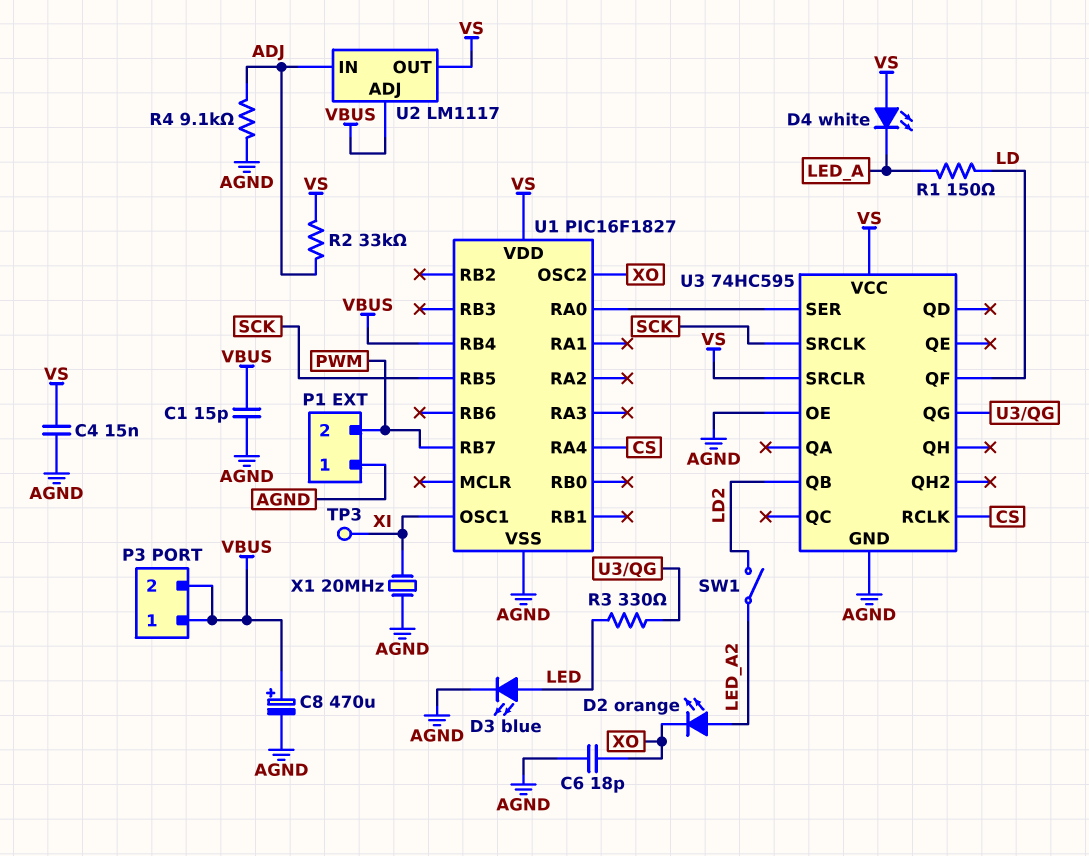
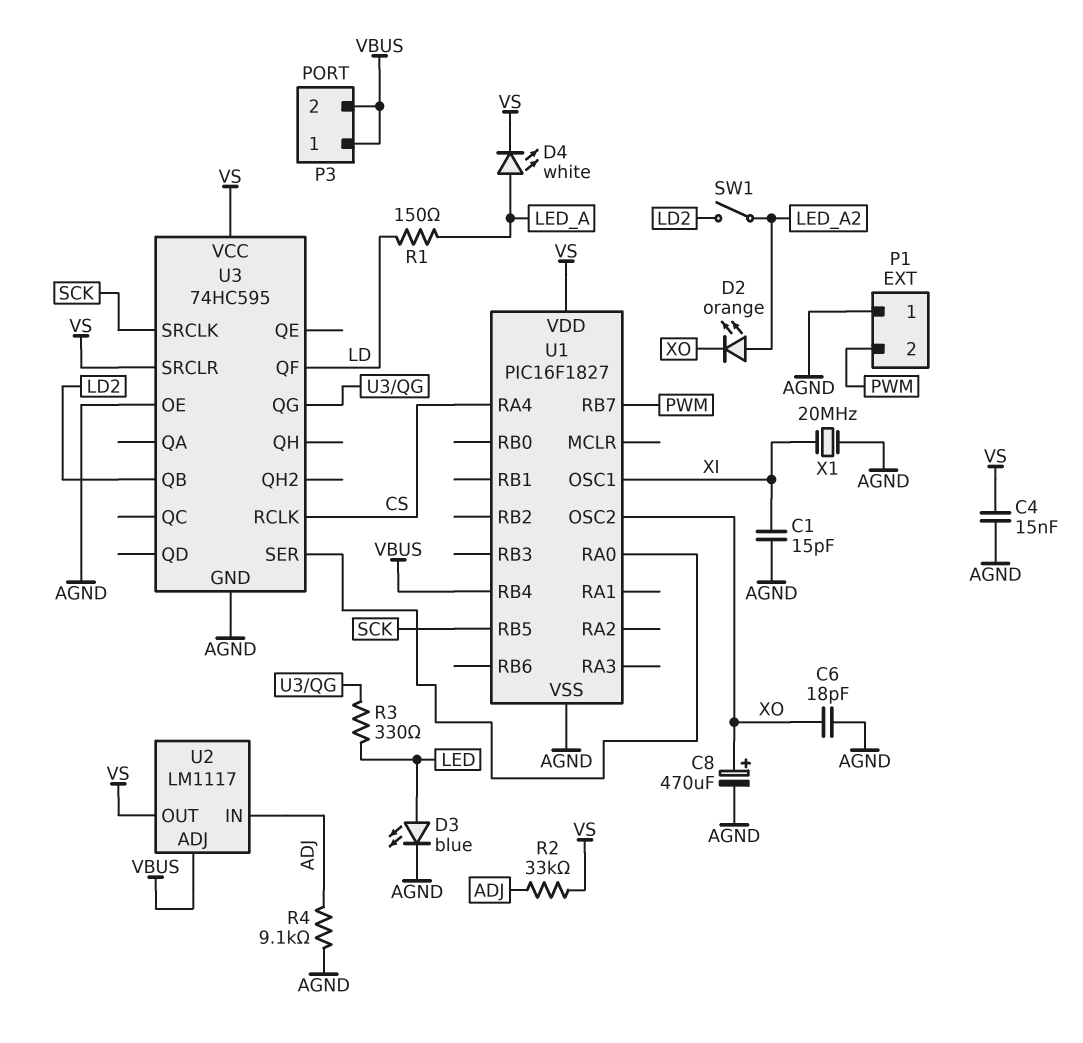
C1: 15pF (AGND, VBUS) -> 15pF (AGND, XI)
C8: 470uF (plus VBUS, minus AGND) -> 470uF (plus XO, minus AGND)
D4: LED white (A VS, K LED_A) -> LED white (A LED_A, K VS)
TP3: test point (XI) -> none

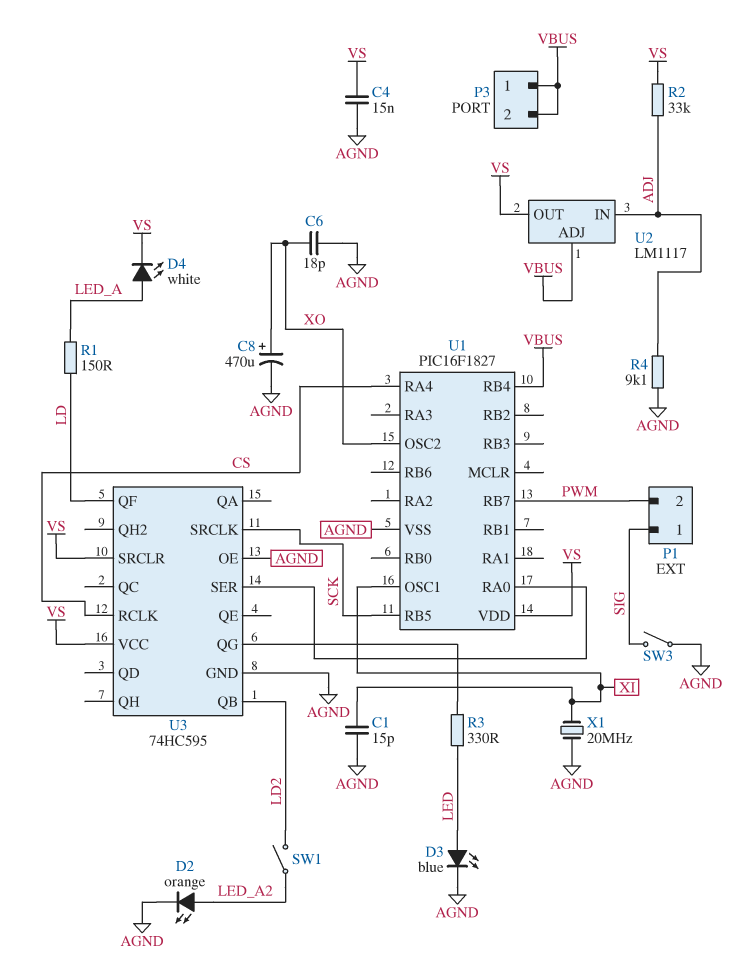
D2: LED orange (A LED_A2, K XO) -> LED orange (A LED_A2, K AGND)
P1 pin 1: AGND -> SIG
SW3: none -> switch (AGND, SIG)

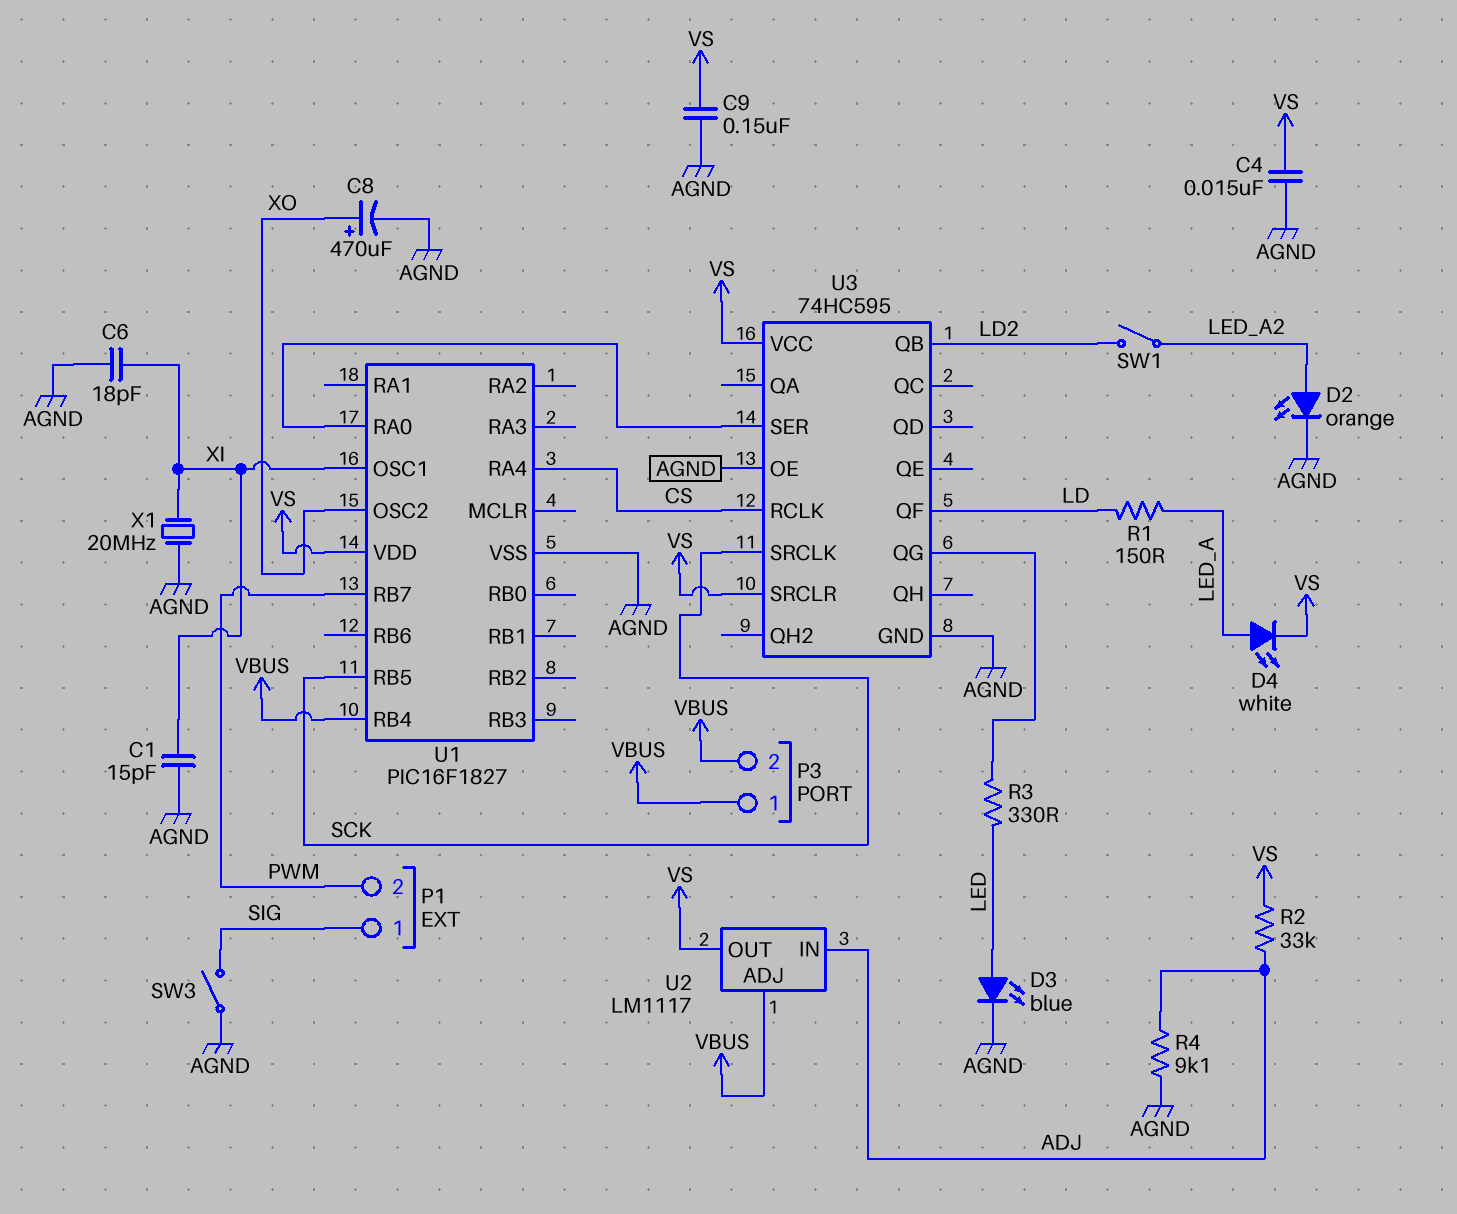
C6: 18pF (AGND, XO) -> 18pF (AGND, XI)
C9: none -> 150nF (AGND, VS)

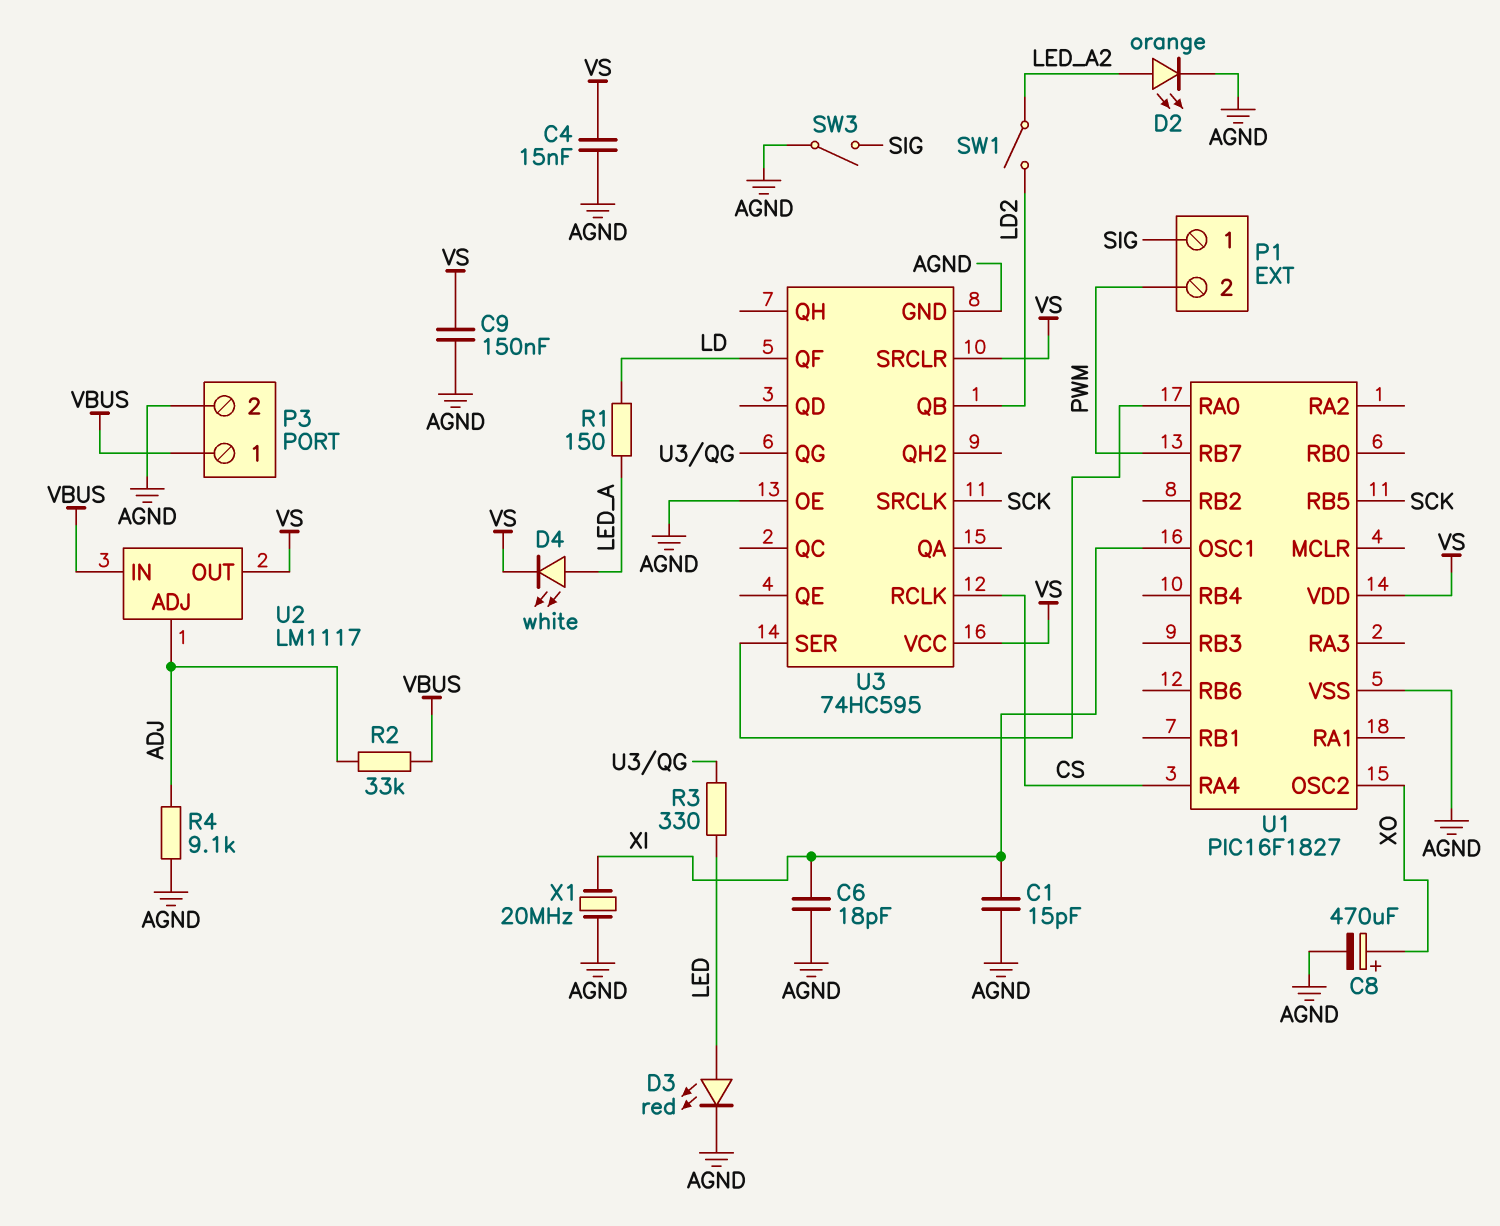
D3: LED blue (A LED, K AGND) -> LED red (A LED, K AGND)
P3 pin 2: VBUS -> AGND
R2: 33k (ADJ, VS) -> 33k (ADJ, VBUS)
U1 pin RB4: VBUS -> none
U2 pin ADJ: VBUS -> ADJ
U2 pin IN: ADJ -> VBUS

